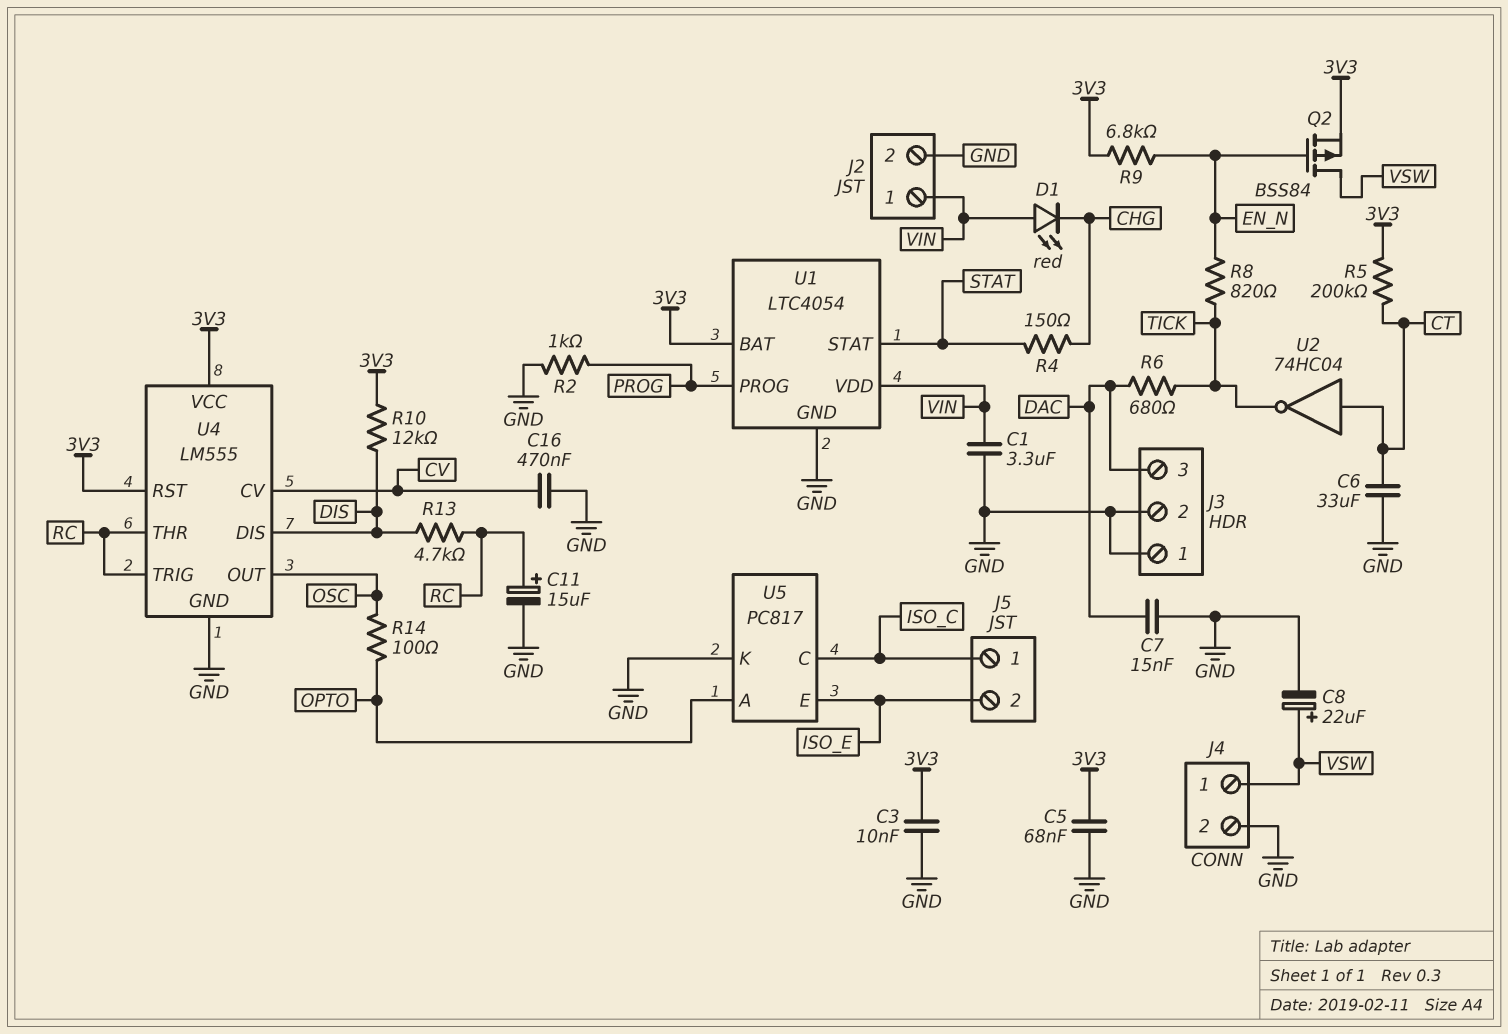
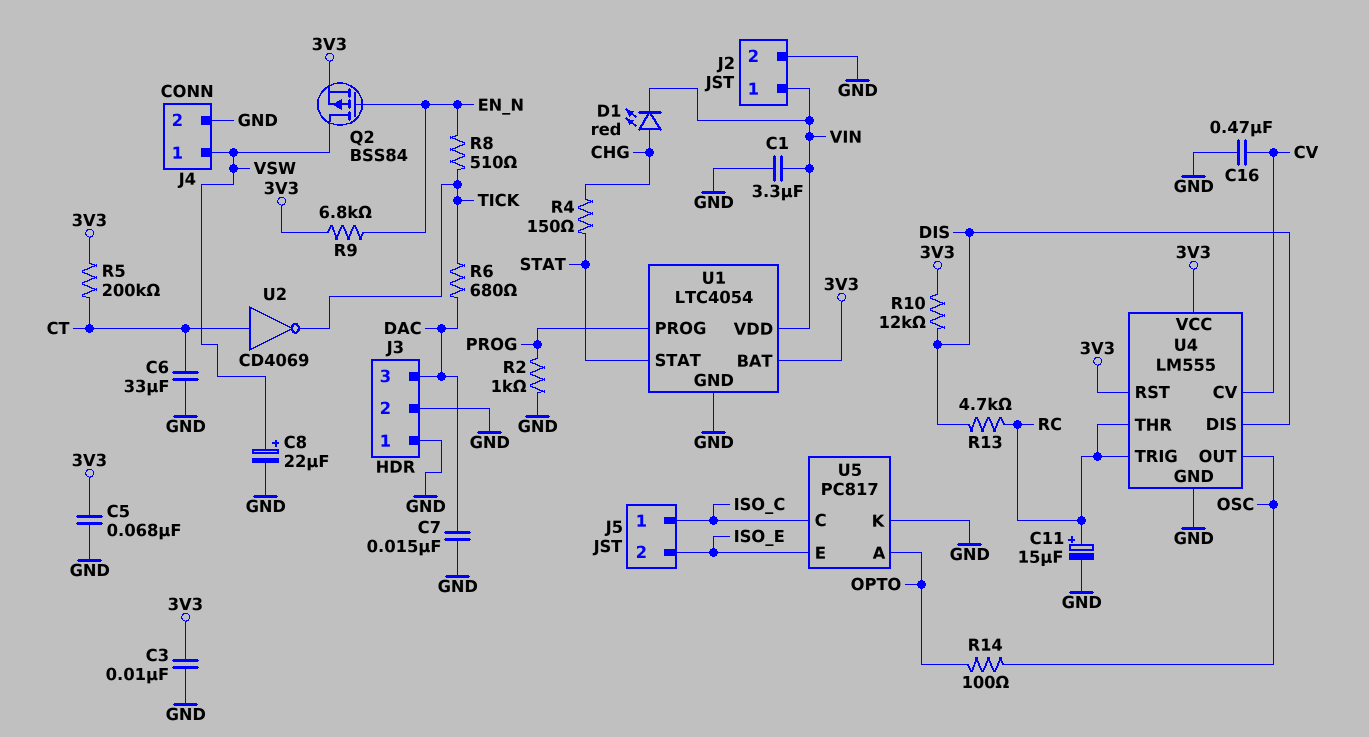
D1: LED red (A VIN, K CHG) -> LED red (A CHG, K VIN)
R8: 820 (EN_N, TICK) -> 510 (EN_N, TICK)
U2: NOT 74HC04 (in CT, out TICK) -> NOT CD4069 (in CT, out TICK)

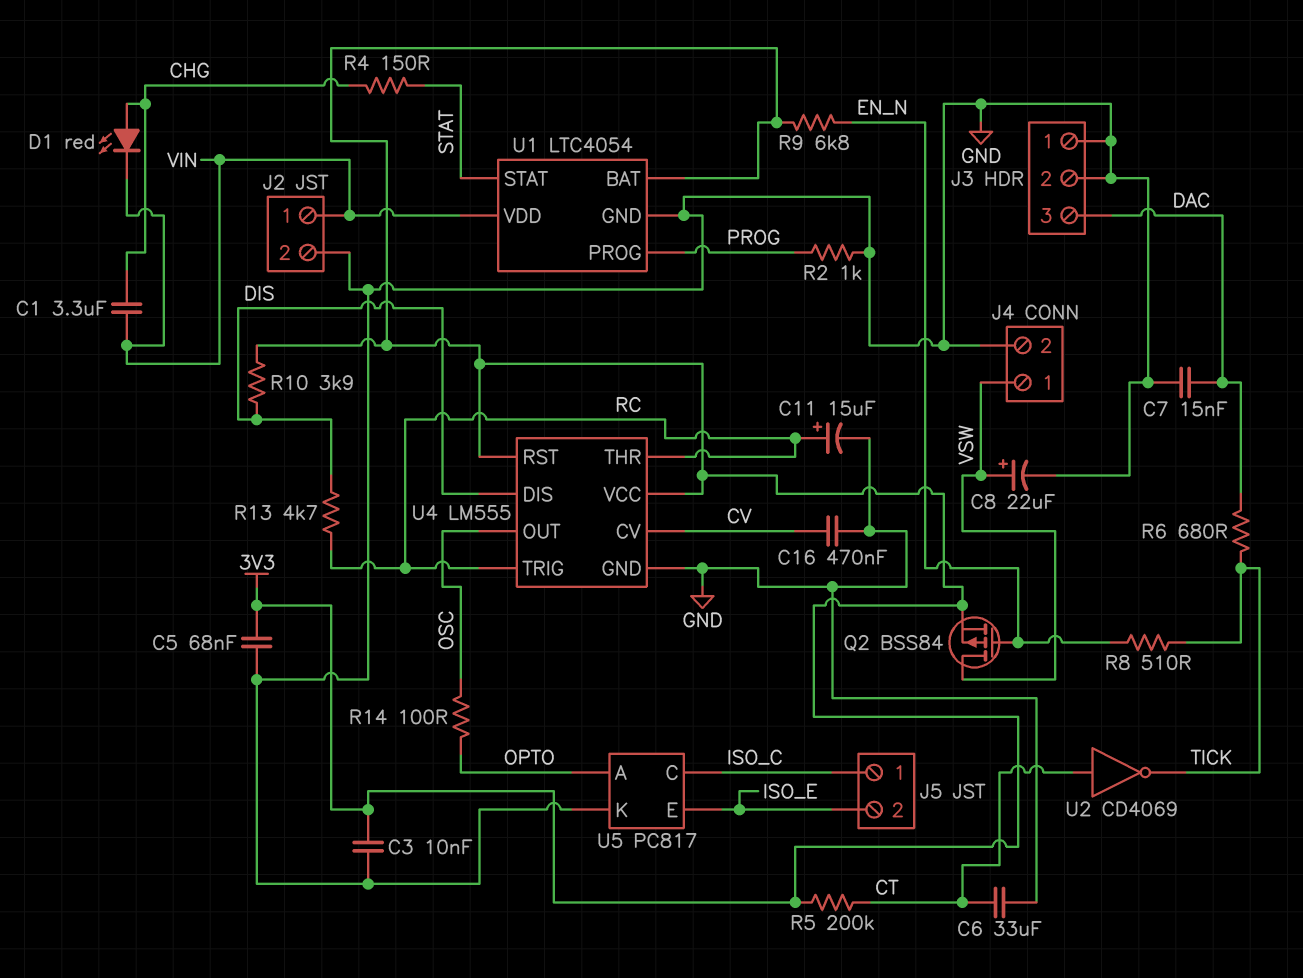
C1: 3.3uF (GND, VIN) -> 3.3uF (CHG, VIN)
R10: 12k (3V3, DIS) -> 3.9k (3V3, DIS)

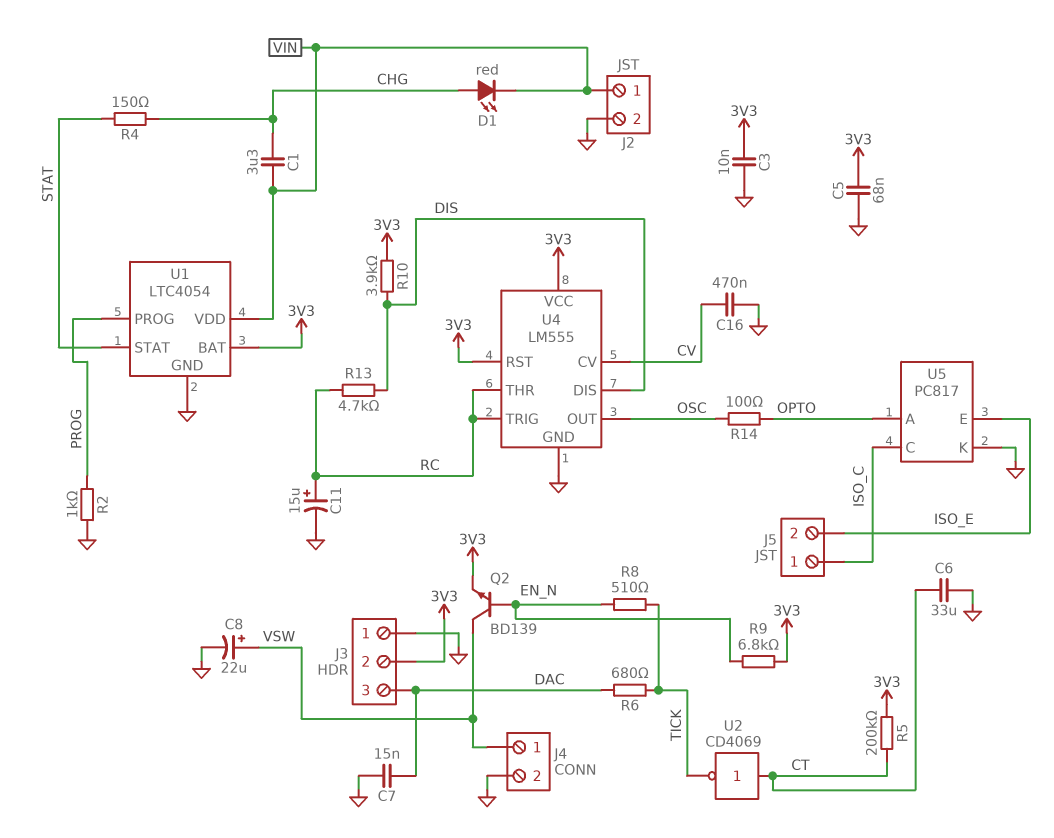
J3 pin 2: GND -> 3V3
Q2: PMOS BSS84 (G EN_N, D VSW, S 3V3) -> NPN BD139 (B EN_N, C VSW, E 3V3)

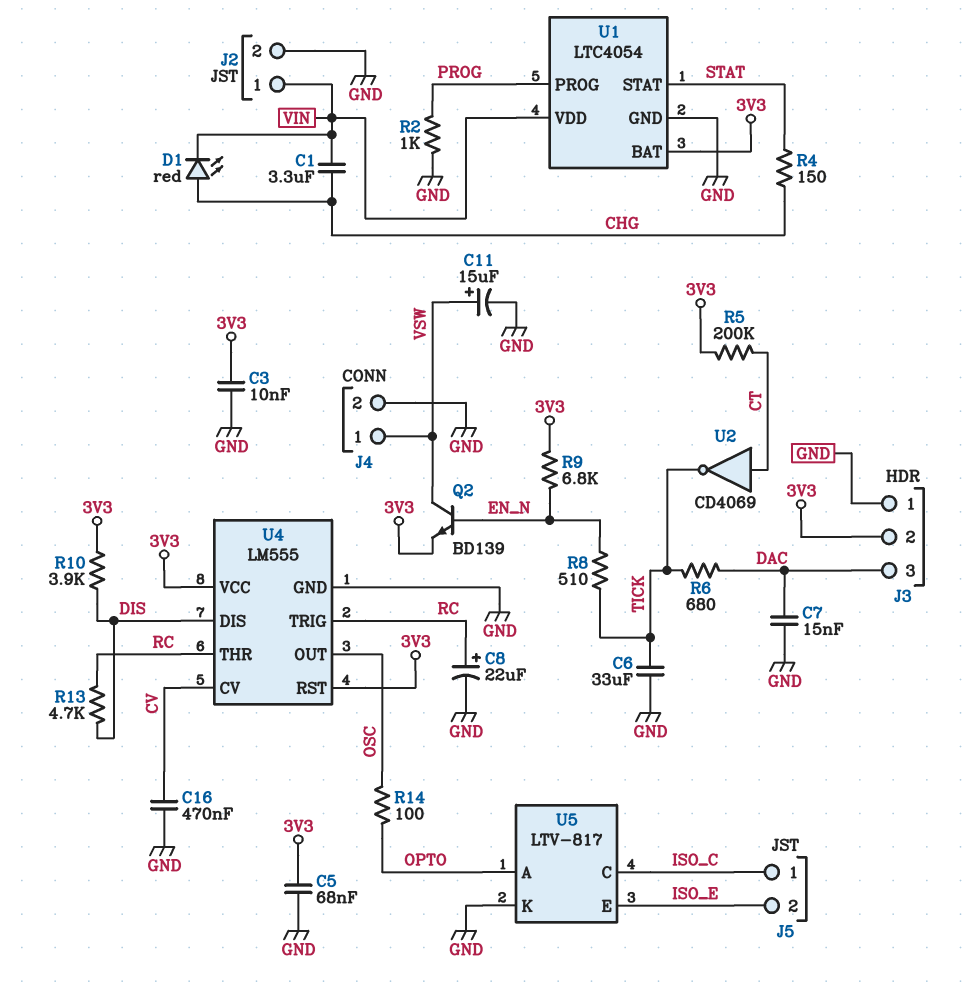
C6: 33uF (CT, GND) -> 33uF (GND, TICK)
C8: 22uF (plus VSW, minus GND) -> 22uF (plus RC, minus GND)
C11: 15uF (plus RC, minus GND) -> 15uF (plus VSW, minus GND)
U5: PC817 -> LTV-817

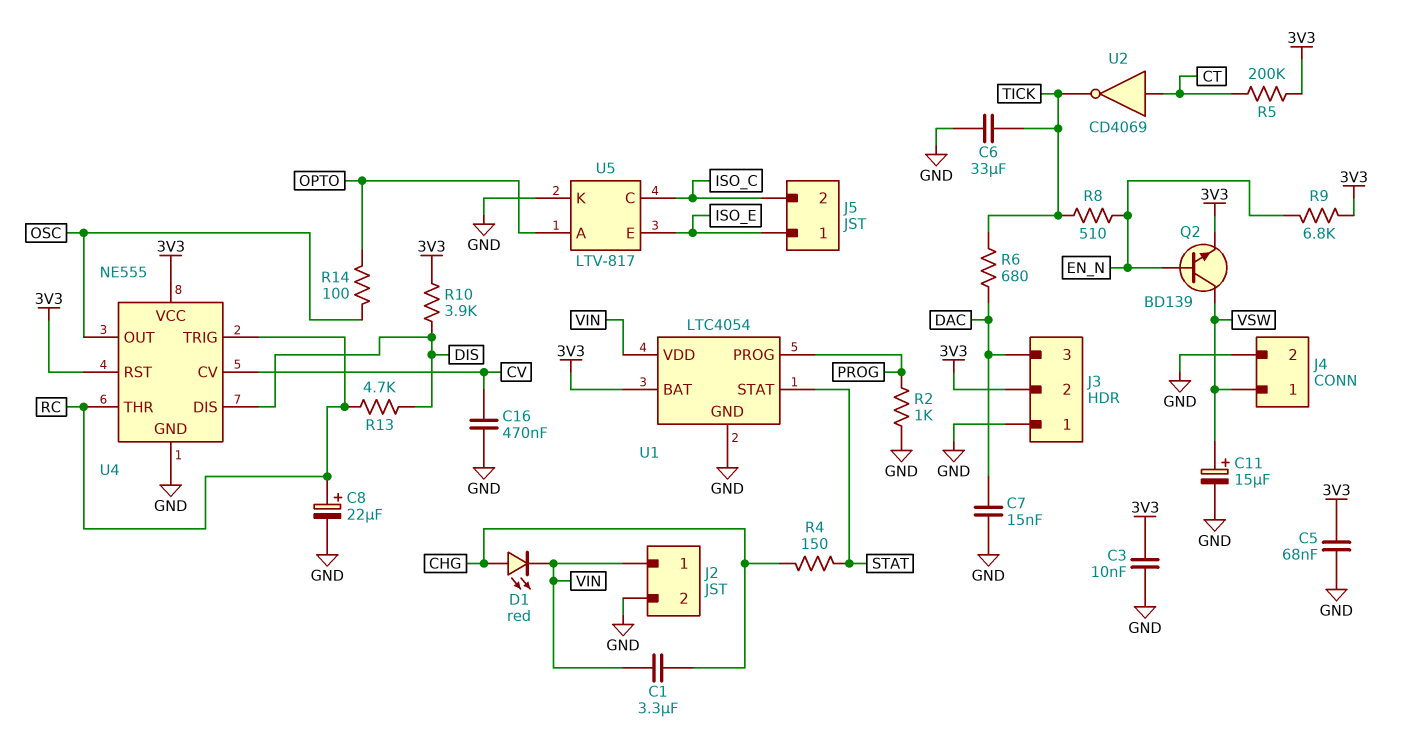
J5 pin 1: ISO_C -> ISO_E
J5 pin 2: ISO_E -> ISO_C
U4: LM555 -> NE555

